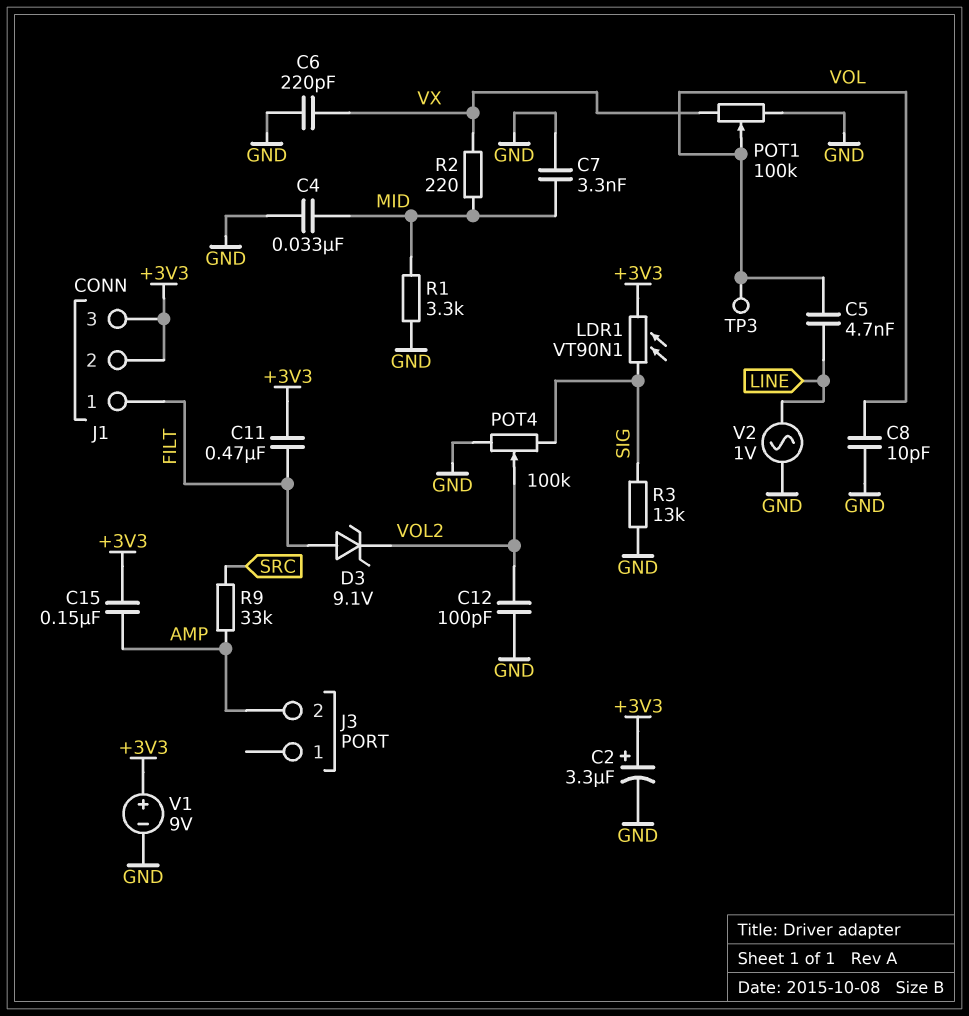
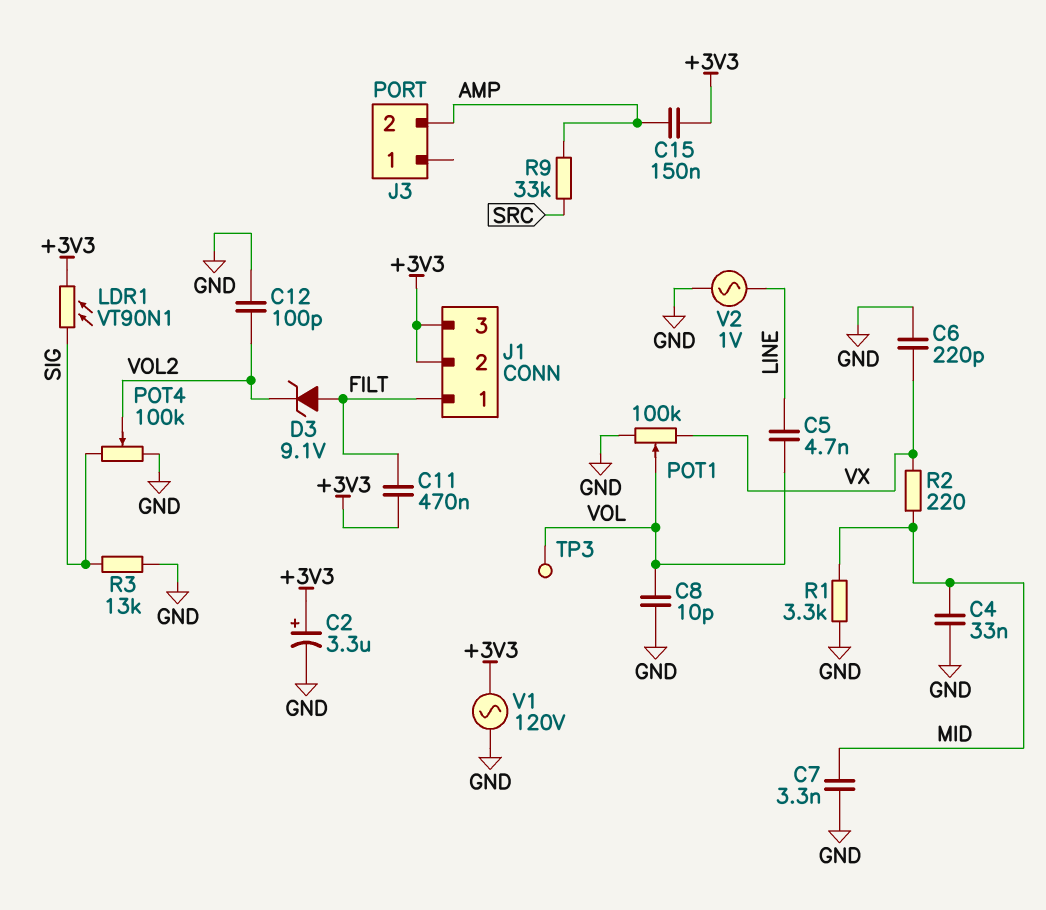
V1: 9V (plus +3V3, minus GND) -> AC 120V (+3V3, GND)

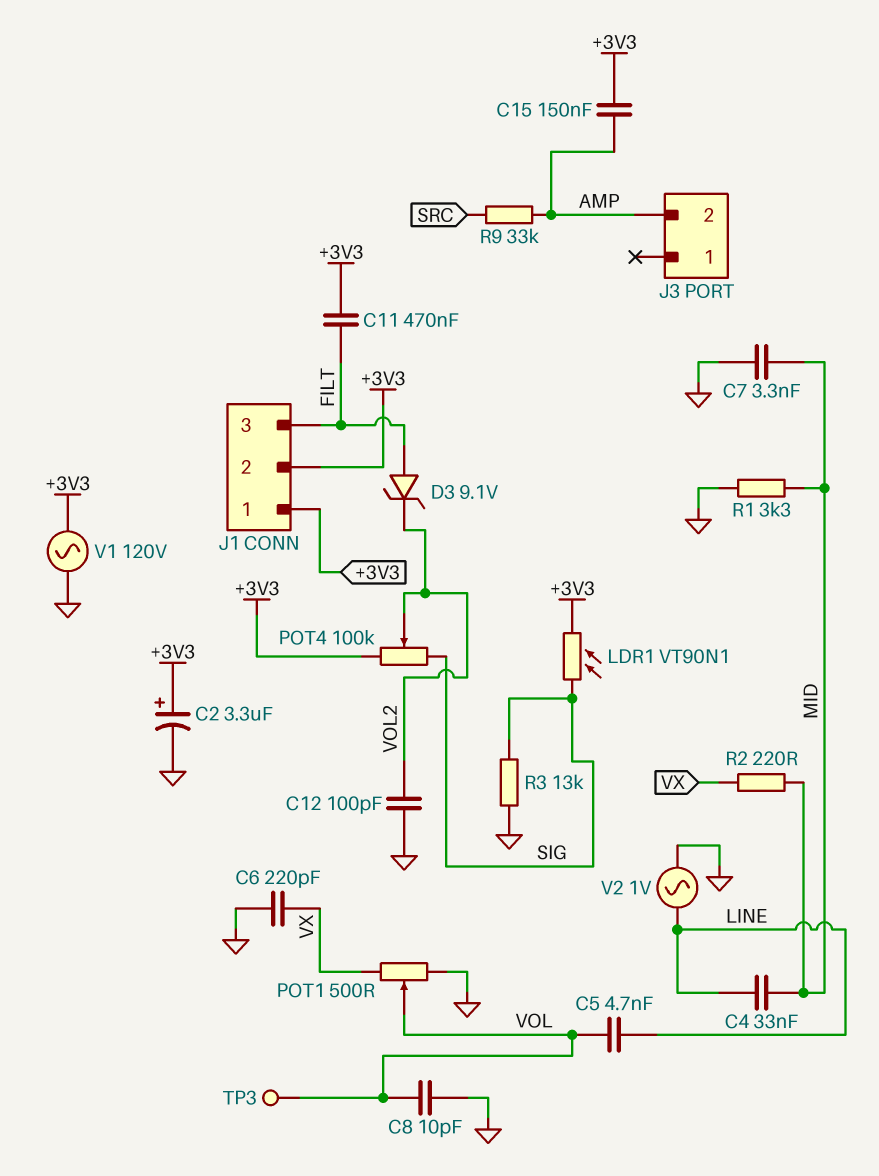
C4: 33nF (GND, MID) -> 33nF (LINE, MID)
J1 pin 1: FILT -> +3V3
J1 pin 3: +3V3 -> FILT
POT1: 100k (GND, VX, wiper VOL) -> 500 (GND, VX, wiper VOL)
POT4: 100k (GND, SIG, wiper VOL2) -> 100k (+3V3, SIG, wiper VOL2)

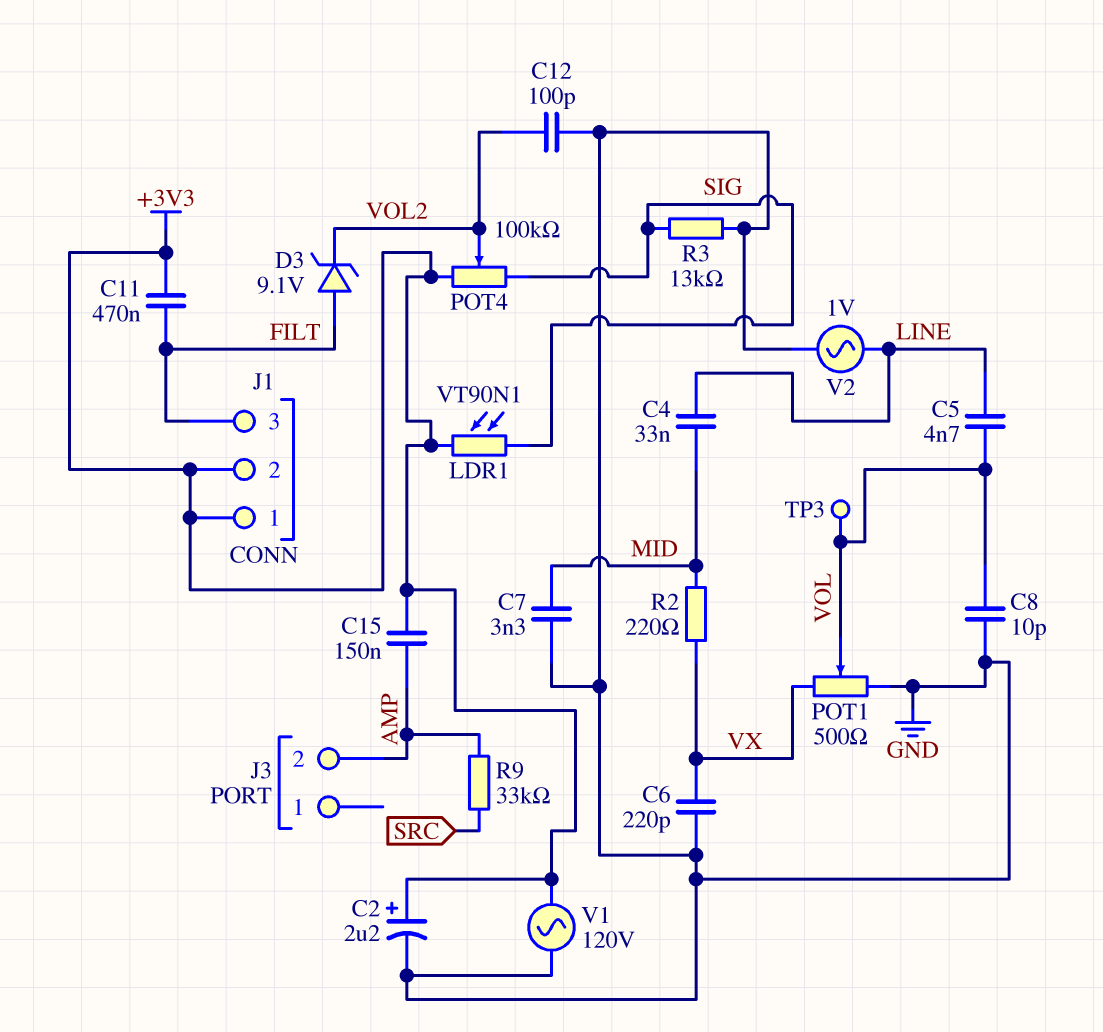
C2: 3.3uF (plus +3V3, minus GND) -> 2.2uF (plus +3V3, minus GND)
R1: 3.3k (GND, MID) -> none

